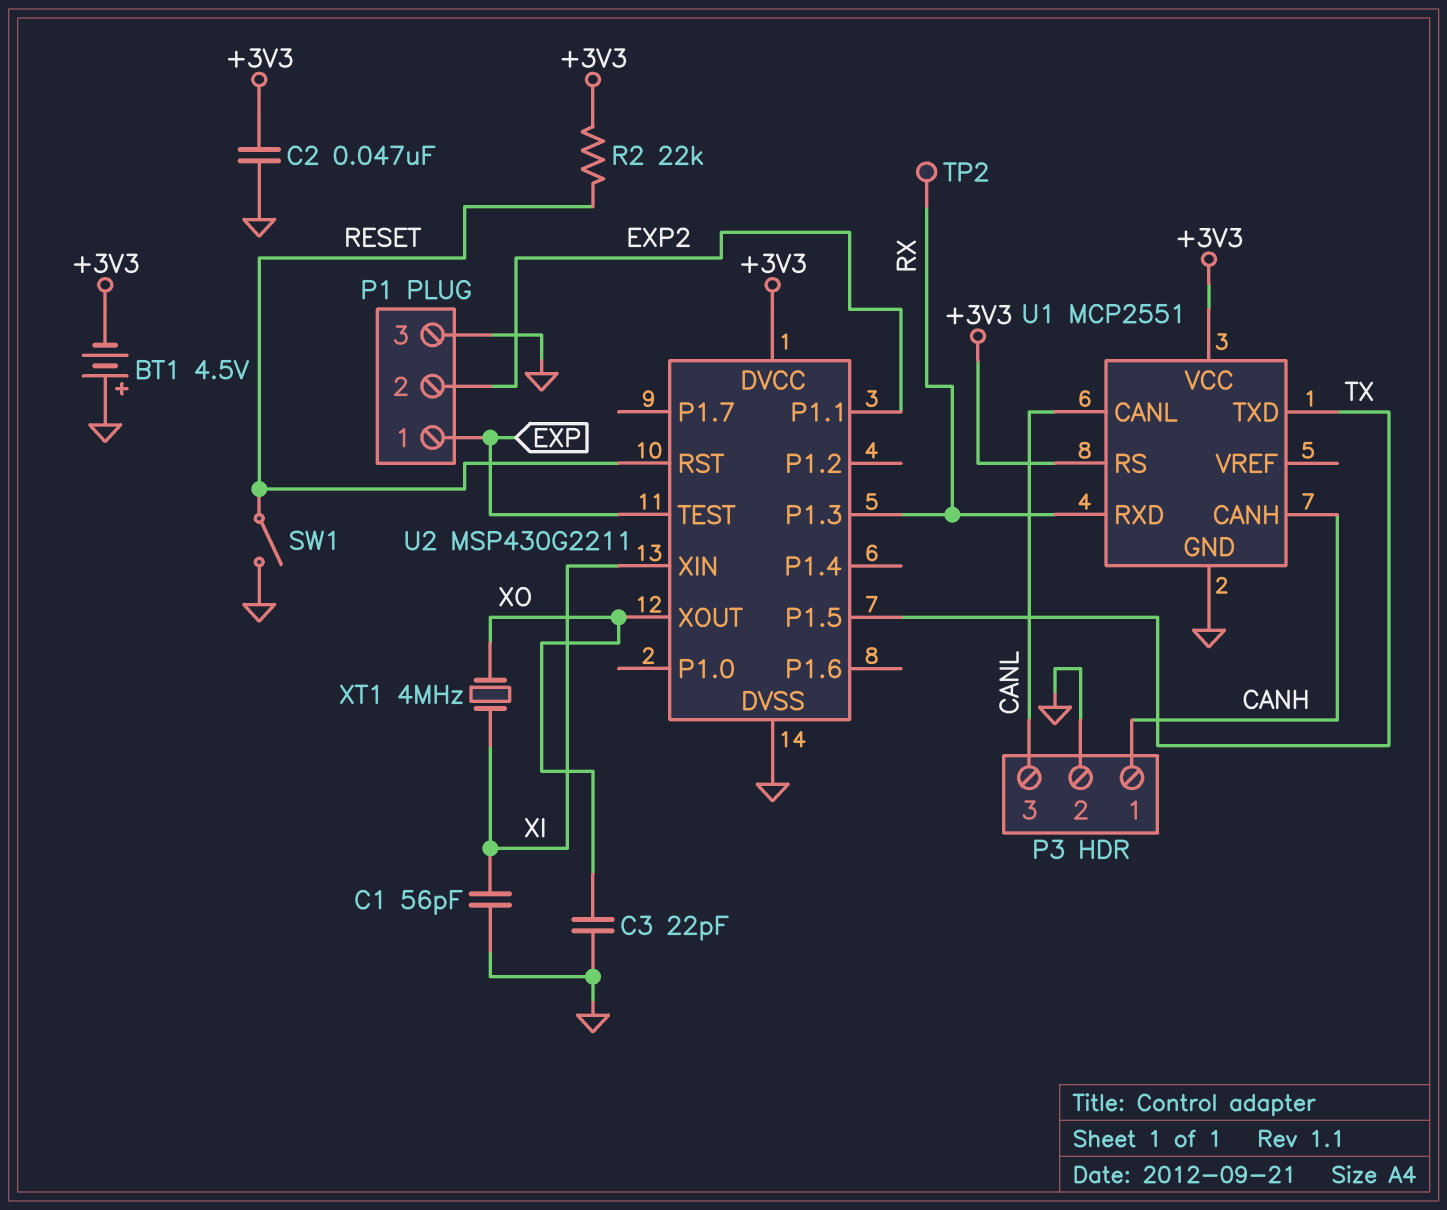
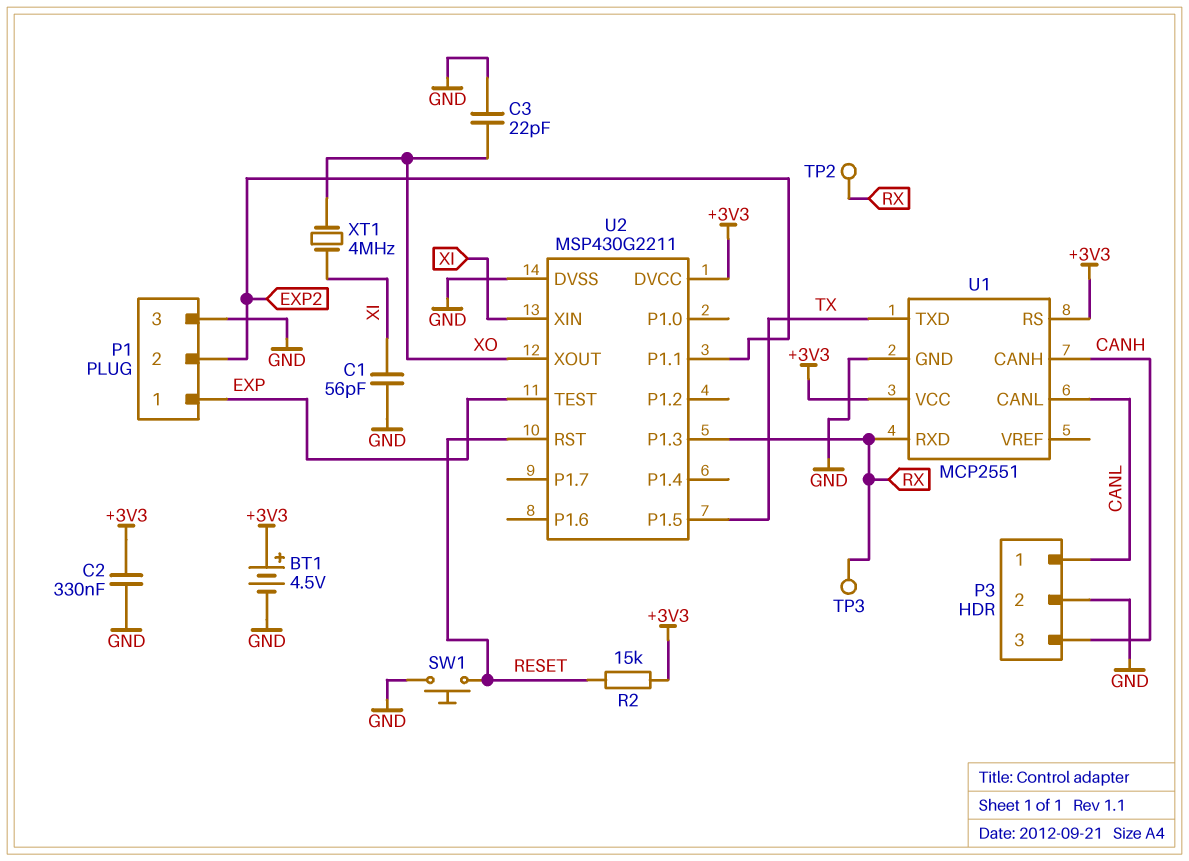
BT1: 4.5V (plus GND, minus +3V3) -> 4.5V (plus +3V3, minus GND)
C2: 47nF (+3V3, GND) -> 330nF (+3V3, GND)
P3 pin 1: CANH -> CANL
P3 pin 3: CANL -> CANH
R2: 22k (+3V3, RESET) -> 15k (+3V3, RESET)
SW1: switch (GND, RESET) -> button (GND, RESET)
TP3: none -> test point (RX)

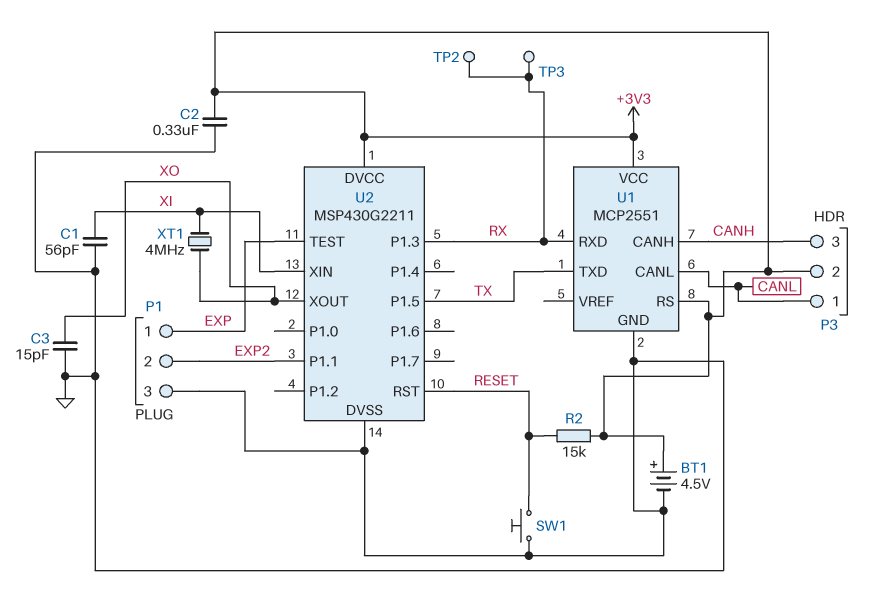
C3: 22pF (GND, XO) -> 15pF (GND, XO)
P3 pin 2: GND -> +3V3

